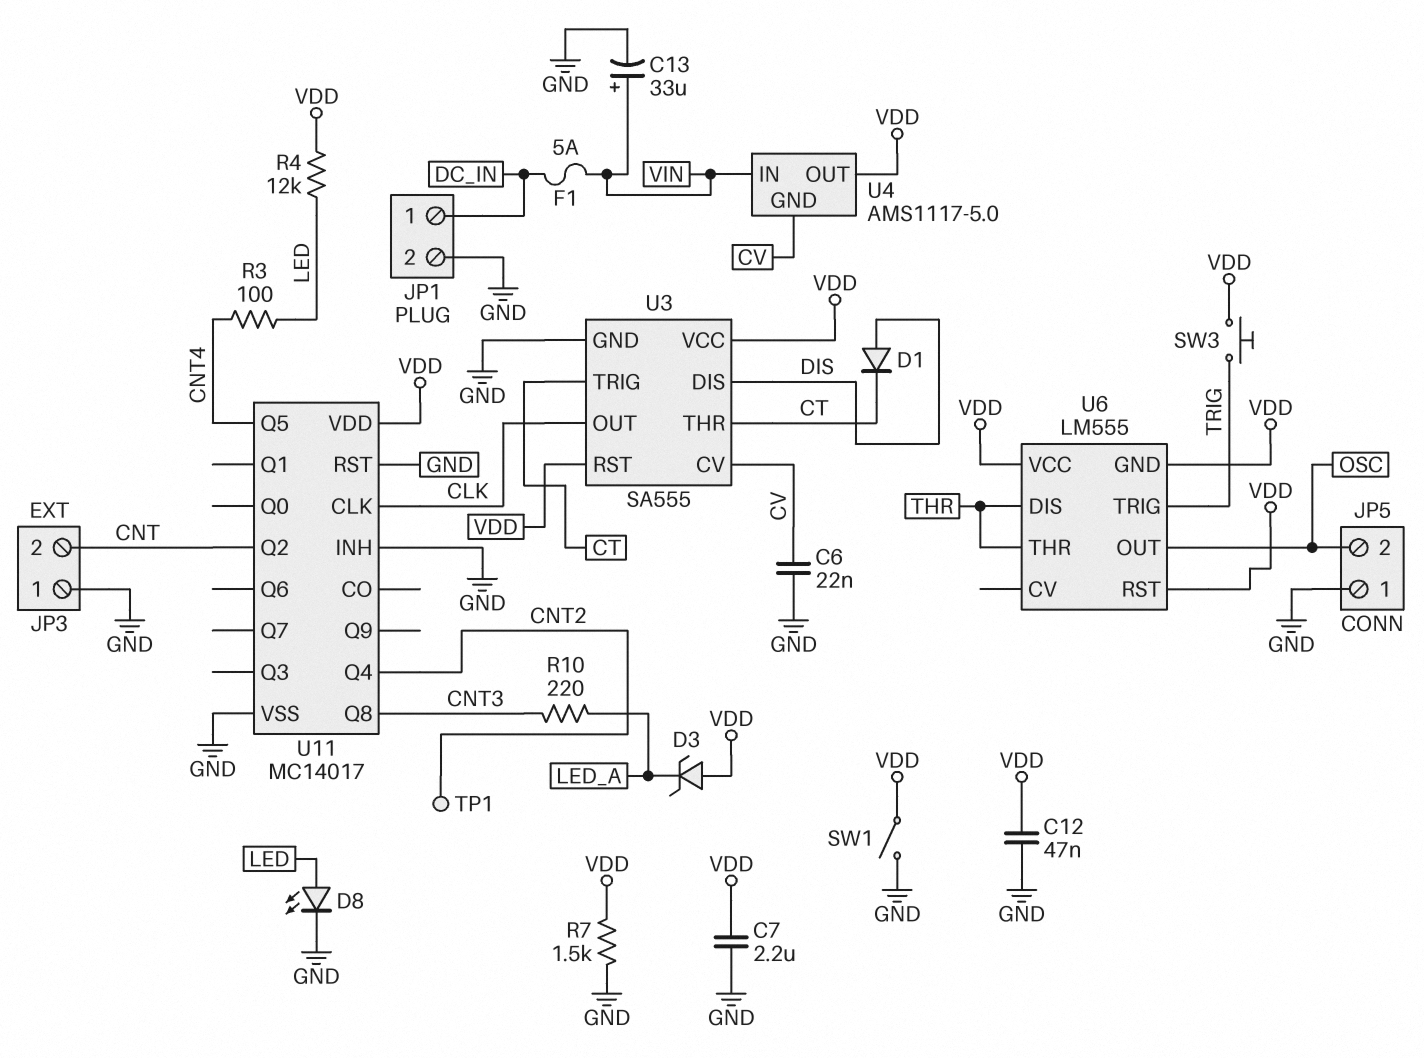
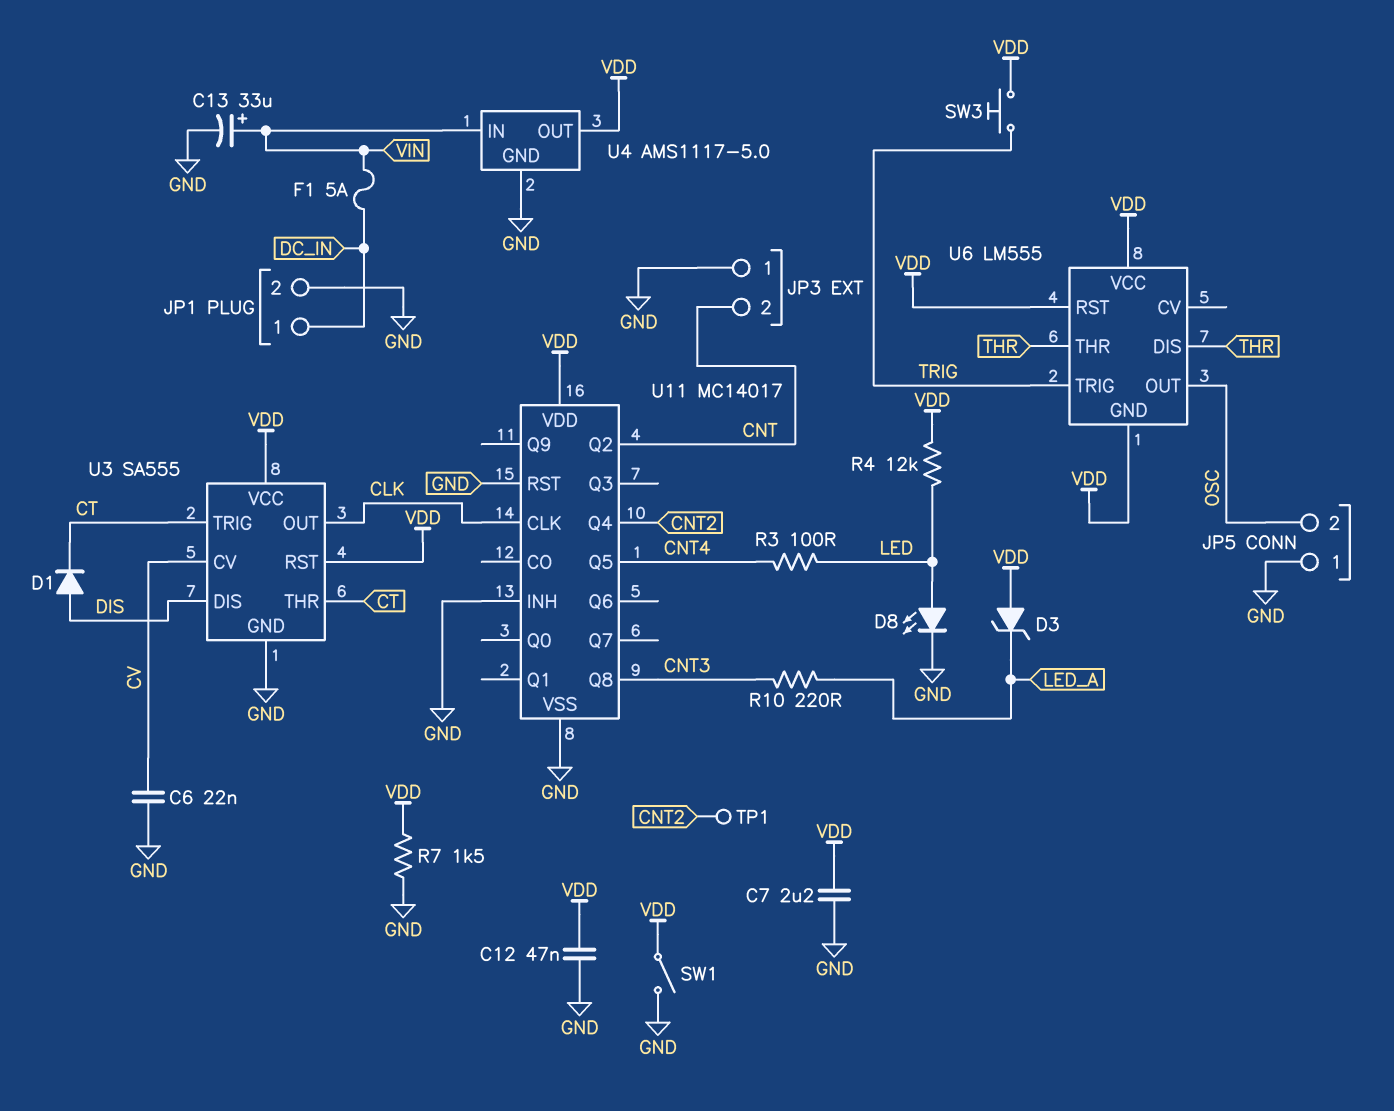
U4 pin GND: CV -> GND

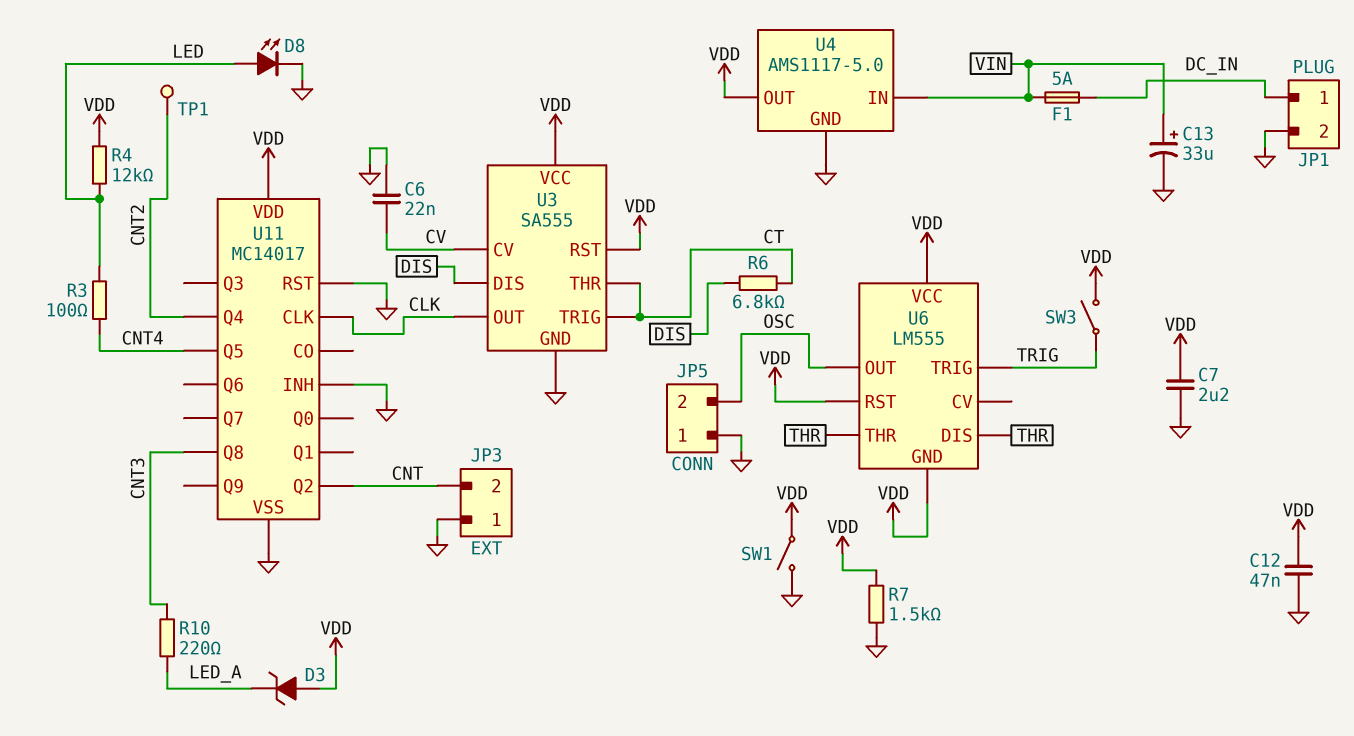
D1: diode (A DIS, K CT) -> none
R6: none -> 6.8k (CT, DIS)
SW3: button (TRIG, VDD) -> switch (TRIG, VDD)

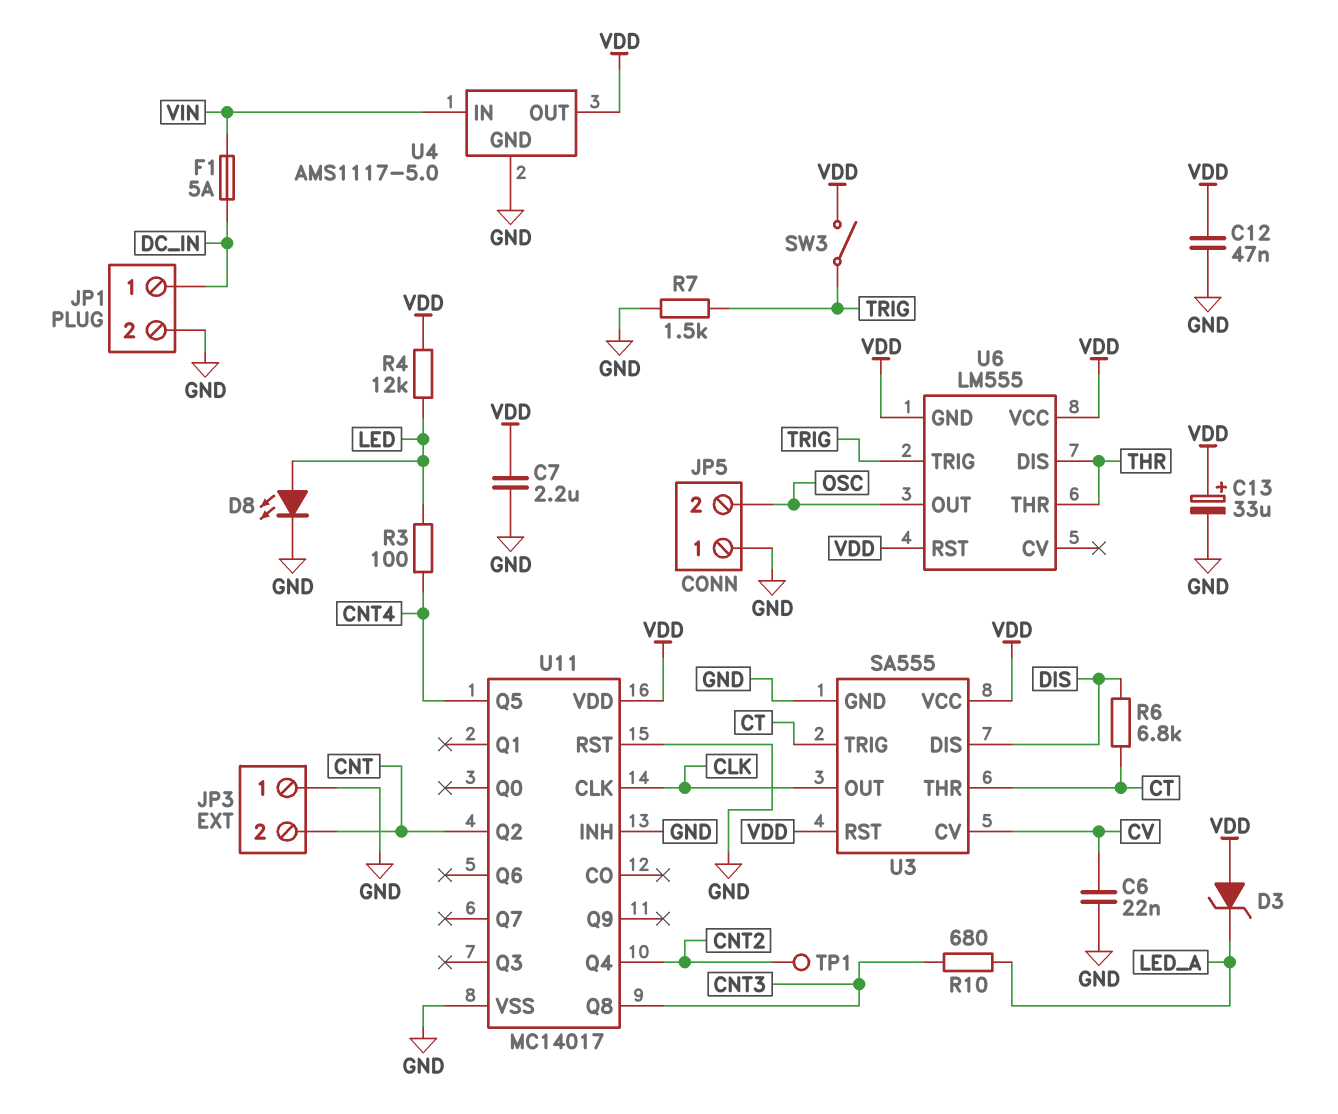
C13: 33uF (plus VIN, minus GND) -> 33uF (plus VDD, minus GND)
R7: 1.5k (GND, VDD) -> 1.5k (GND, TRIG)
R10: 220 (CNT3, LED_A) -> 680 (CNT3, LED_A)
SW1: switch (GND, VDD) -> none

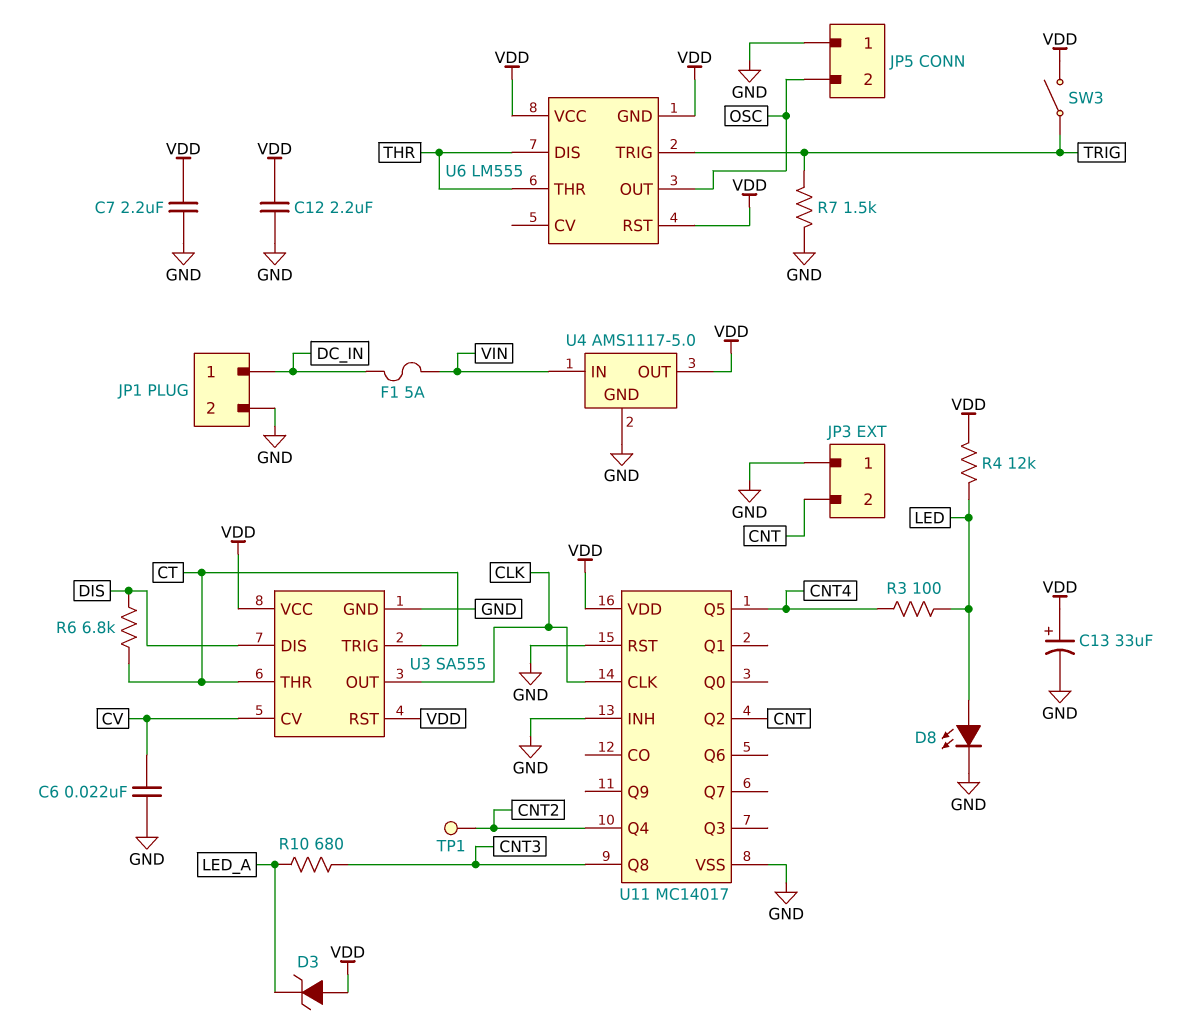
C12: 47nF (GND, VDD) -> 2.2uF (GND, VDD)

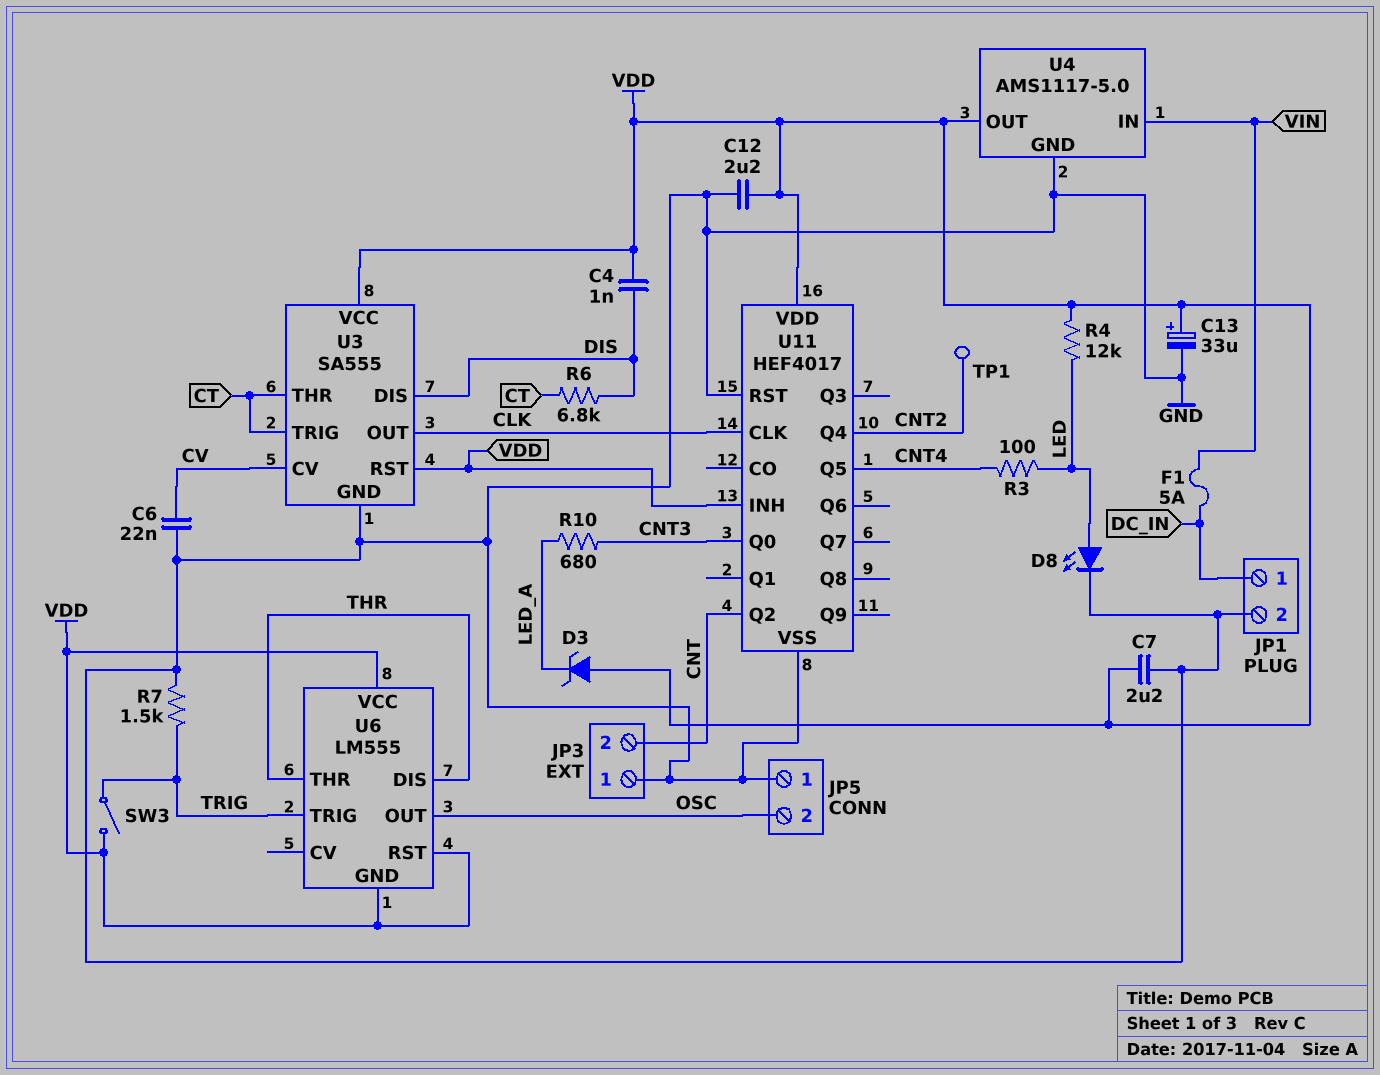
C4: none -> 1nF (DIS, VDD)
U11: MC14017 -> HEF4017
U11 pin INH: GND -> VDD
U11 pin Q0: none -> CNT3
U11 pin Q8: CNT3 -> none

